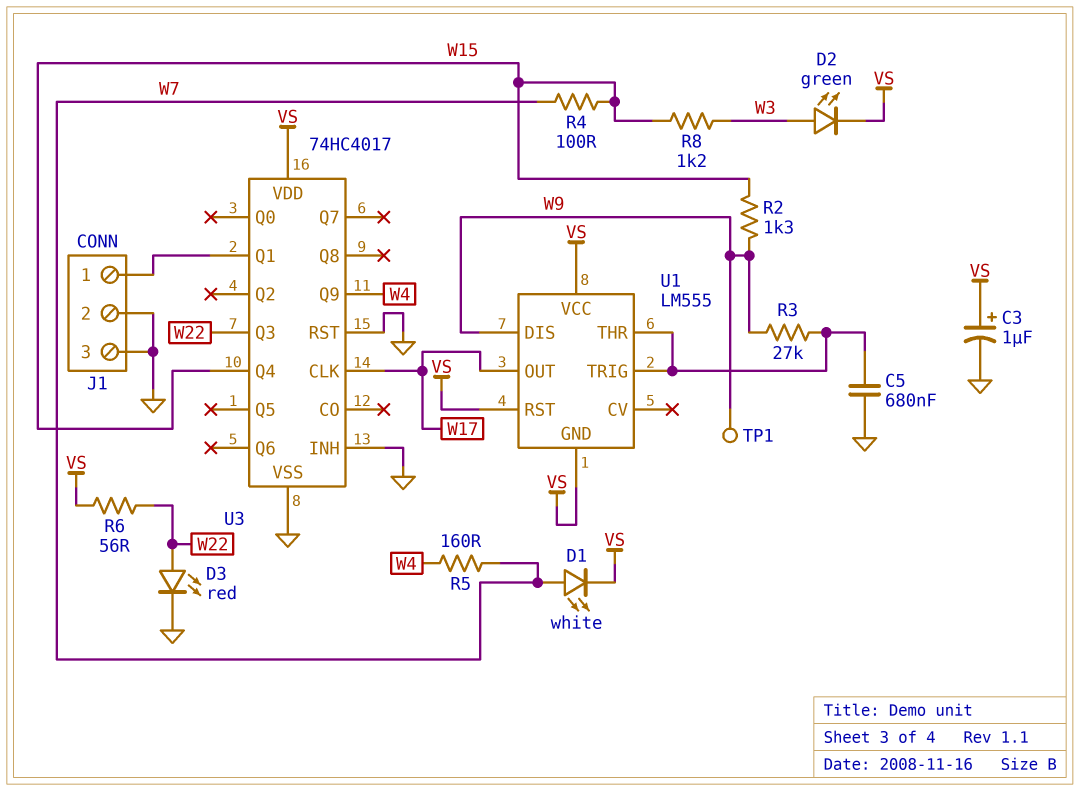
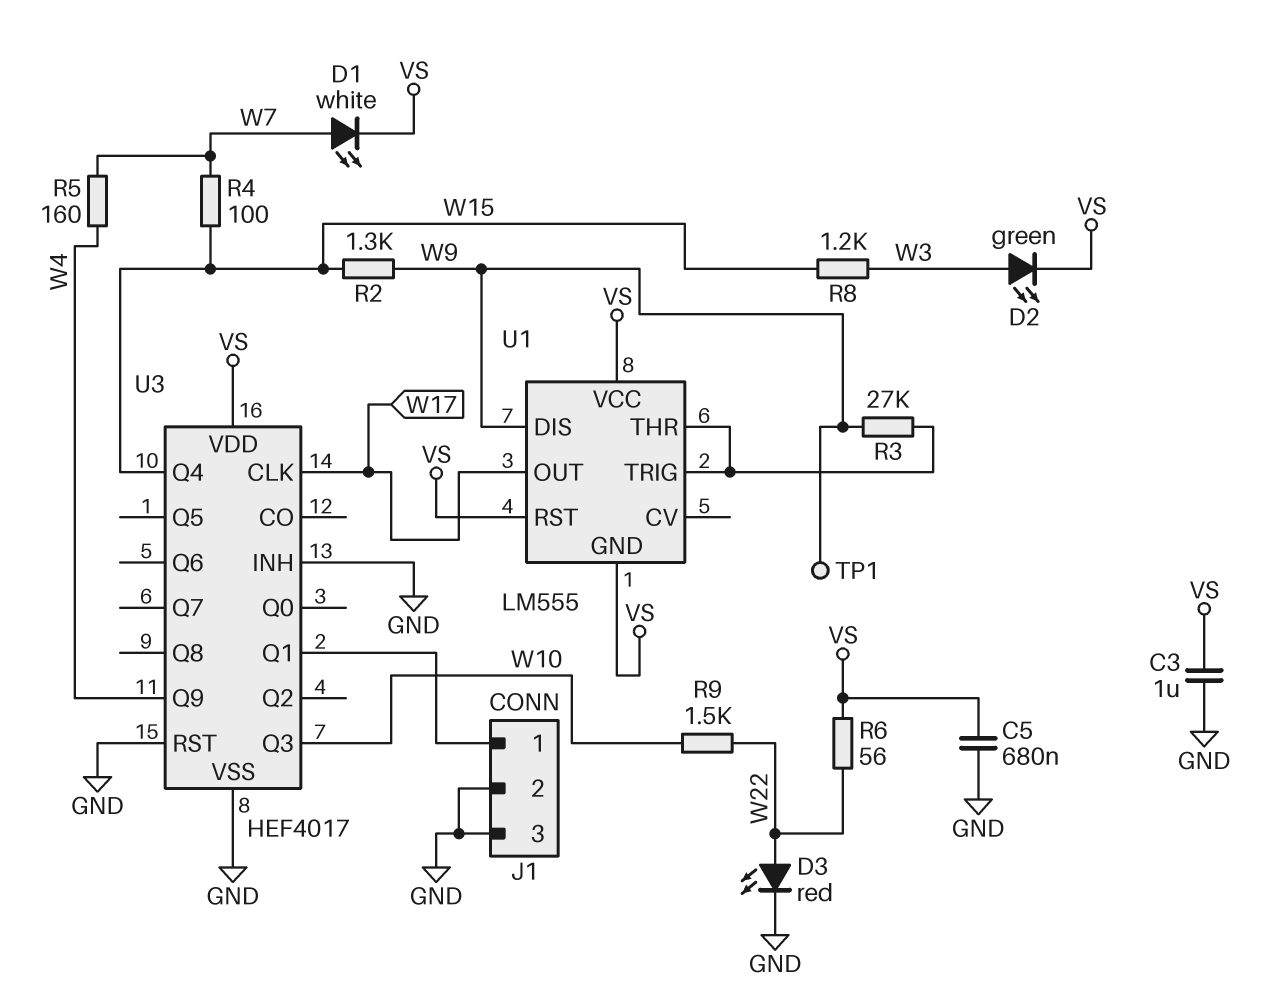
C3: 1uF (plus VS, minus GND) -> 1uF (GND, VS)
C5: 680nF (GND, U1/THR) -> 680nF (GND, VS)
R9: none -> 1.5k (W10, W22)
U3: 74HC4017 -> HEF4017
U3 pin Q3: W22 -> W10

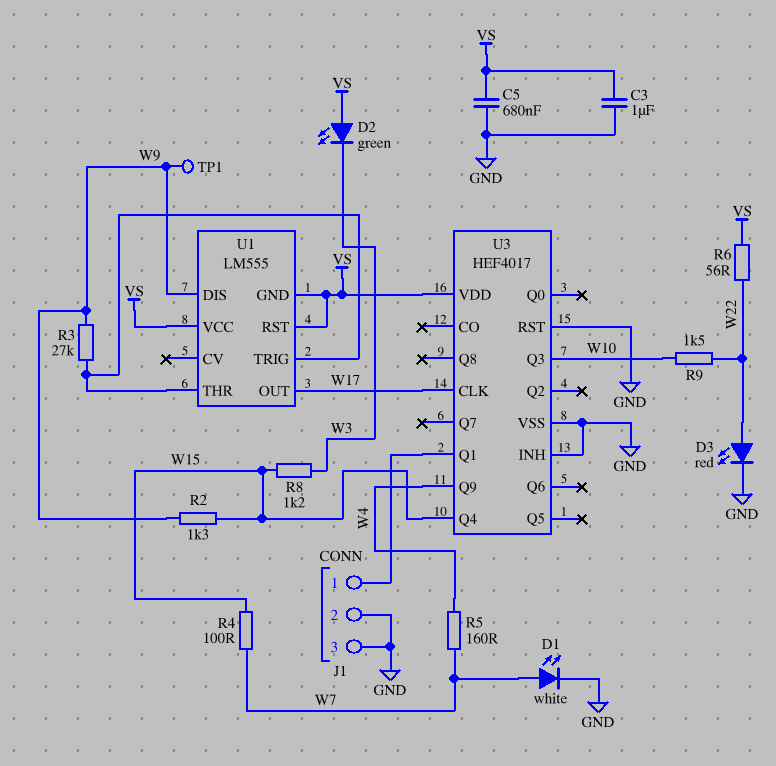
D1: LED white (A W7, K VS) -> LED white (A W7, K GND)
D2: LED green (A W3, K VS) -> LED green (A VS, K W3)

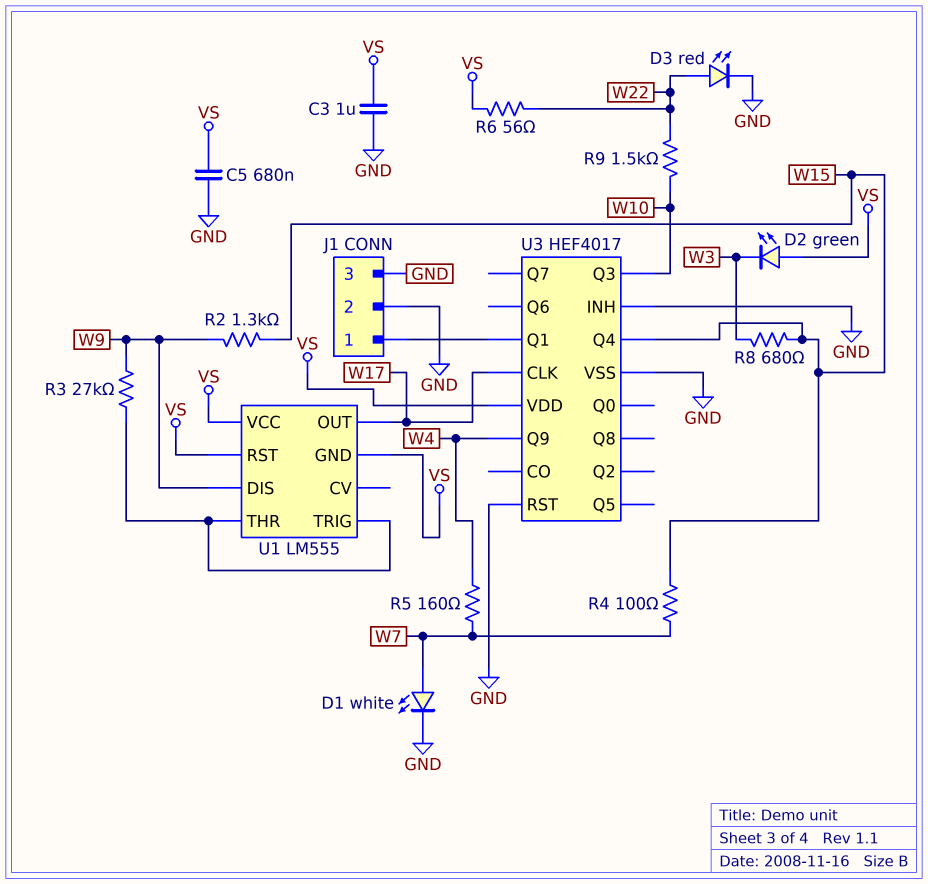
R8: 1.2k (W3, W15) -> 680 (W3, W15)
TP1: test point (W9) -> none

